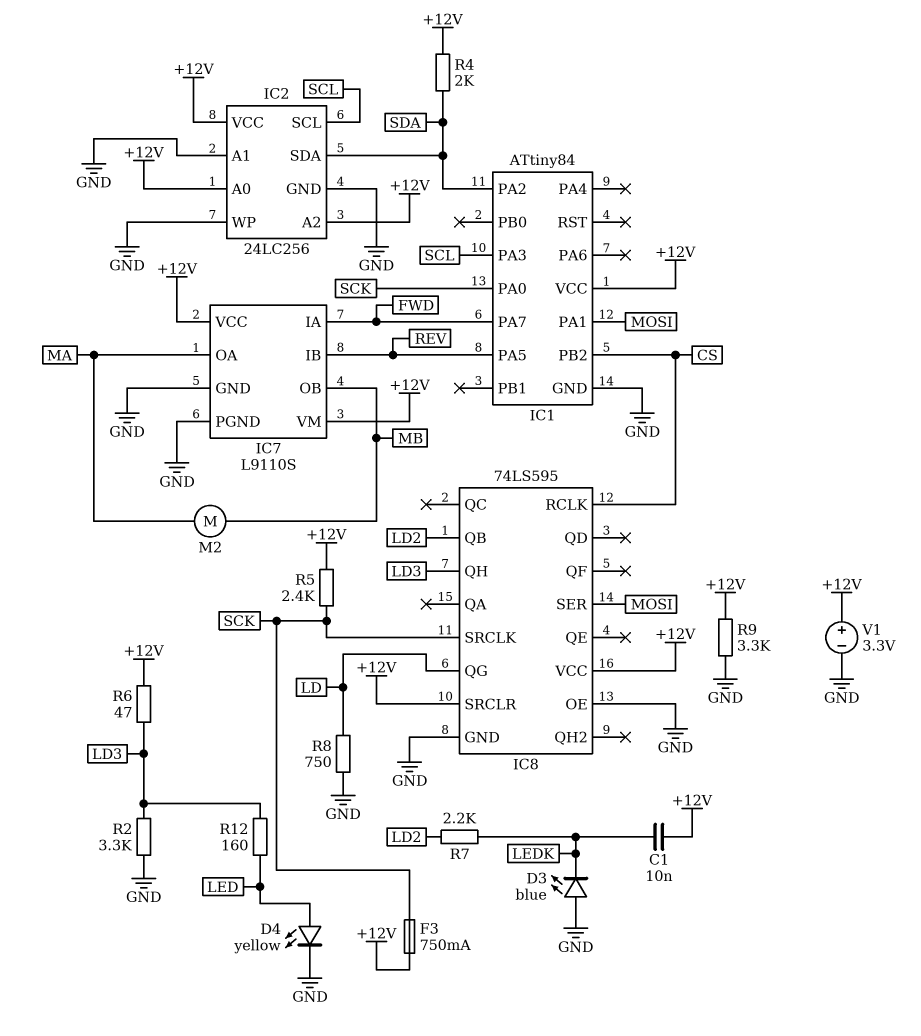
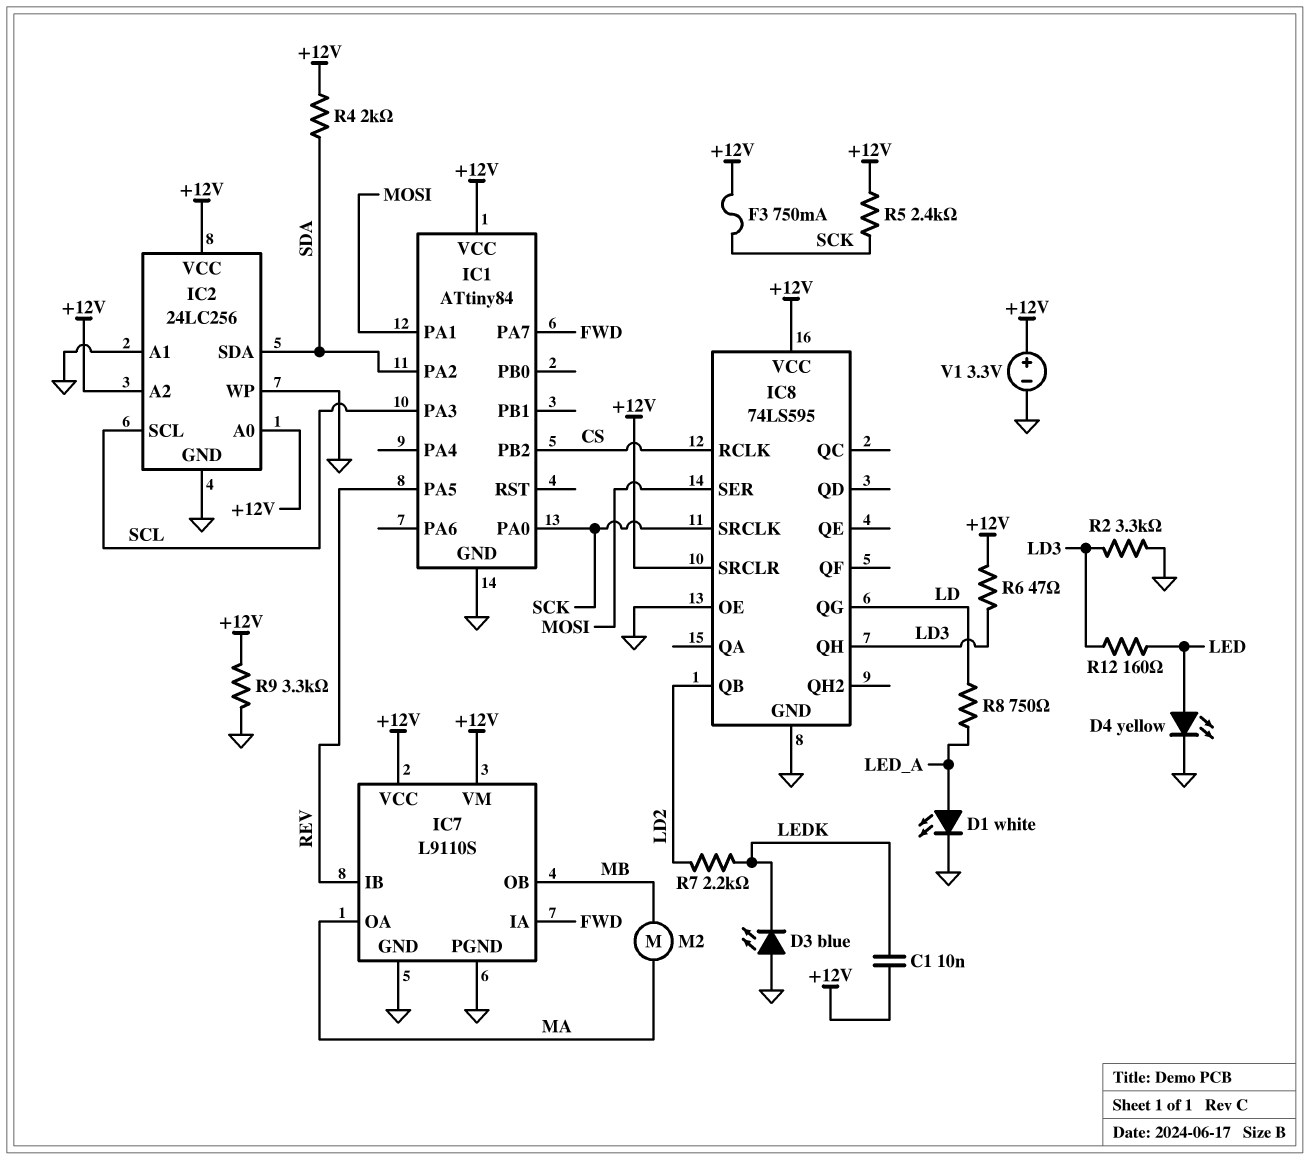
D1: none -> LED white (A LED_A, K GND)
R8: 750 (GND, LD) -> 750 (LD, LED_A)

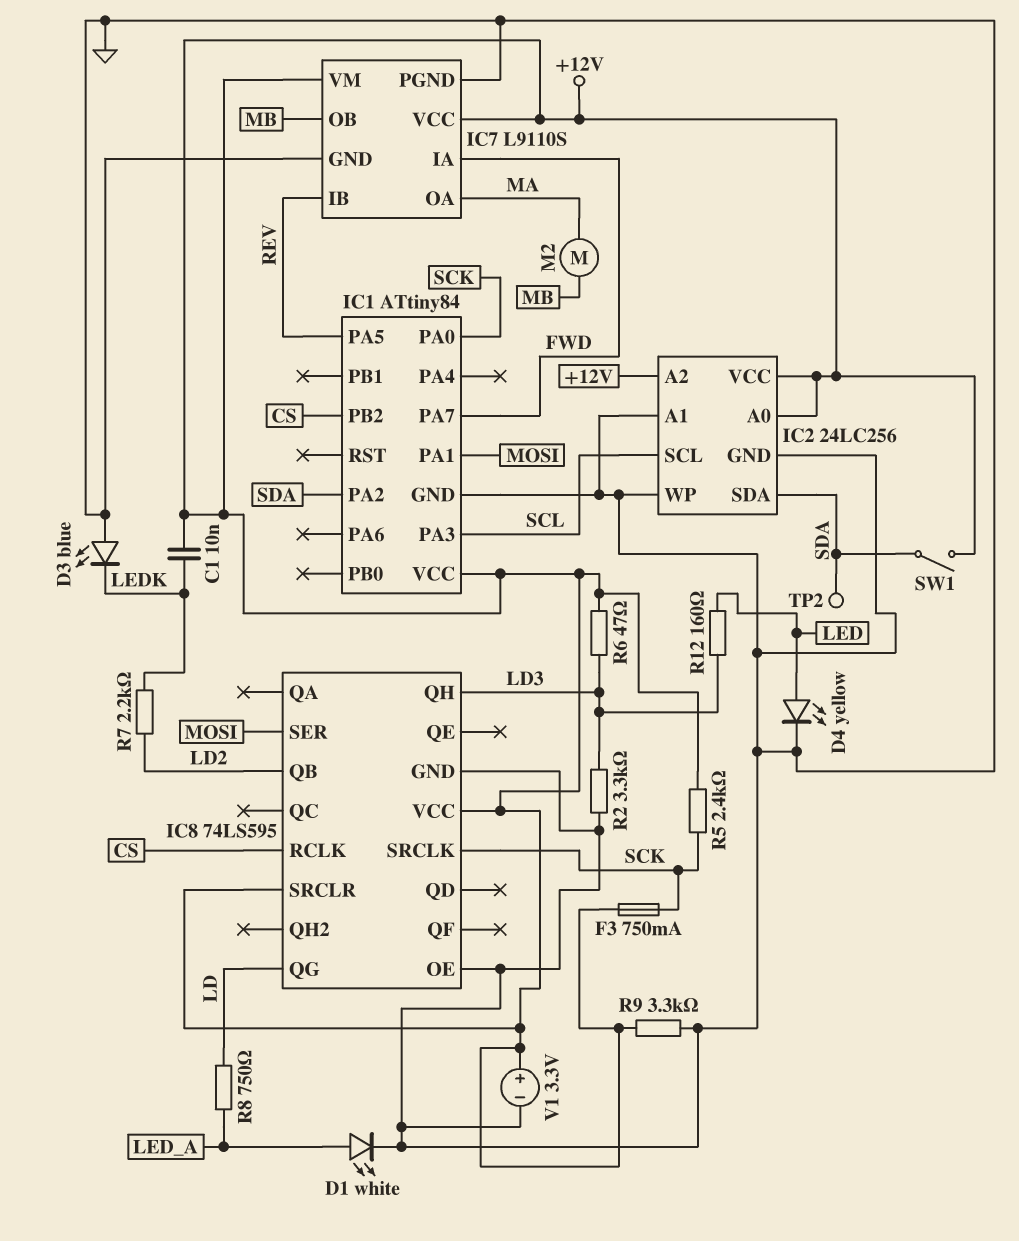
R4: 2k (+12V, SDA) -> none
SW1: none -> switch (+12V, SDA)
TP2: none -> test point (SDA)

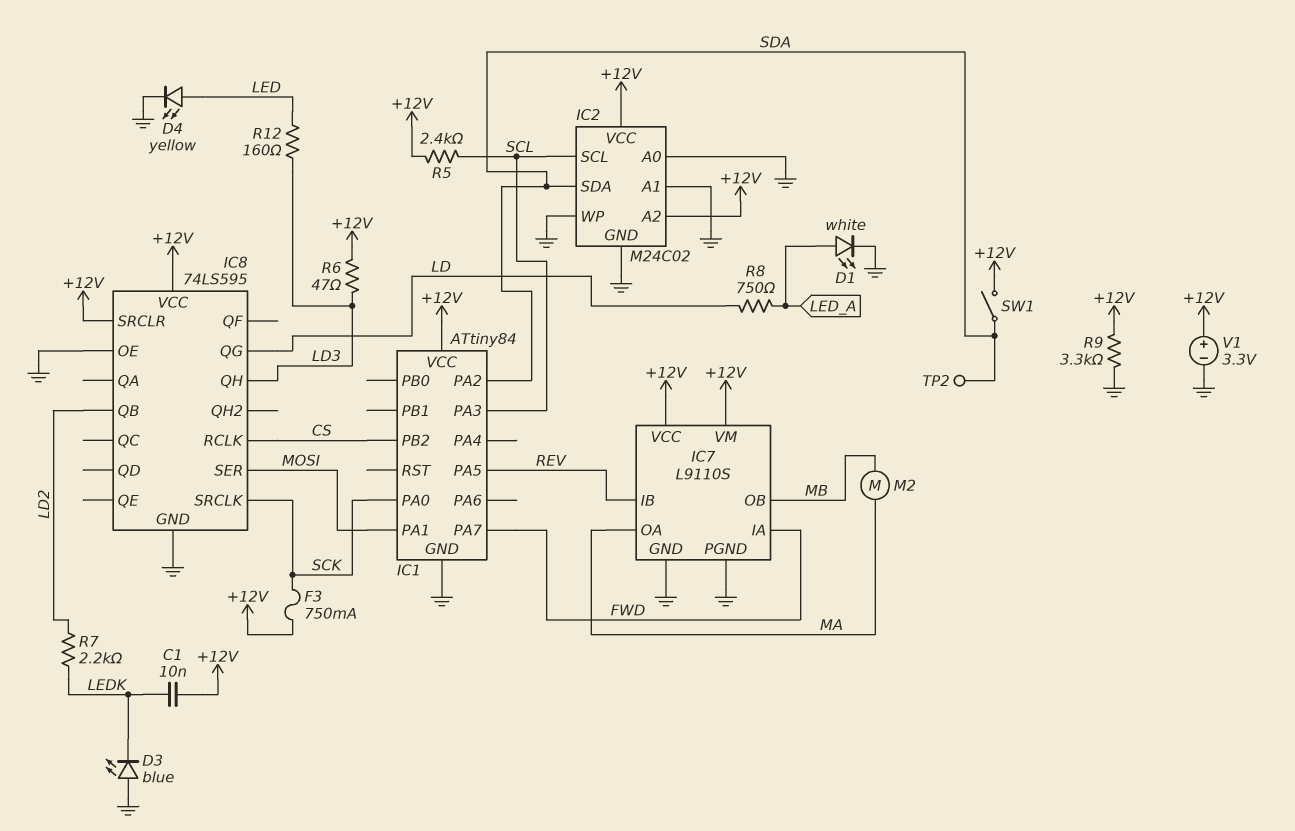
IC2: 24LC256 -> M24C02
IC2 pin A0: +12V -> GND
R2: 3.3k (GND, LD3) -> none
R5: 2.4k (+12V, SCK) -> 2.4k (+12V, SCL)

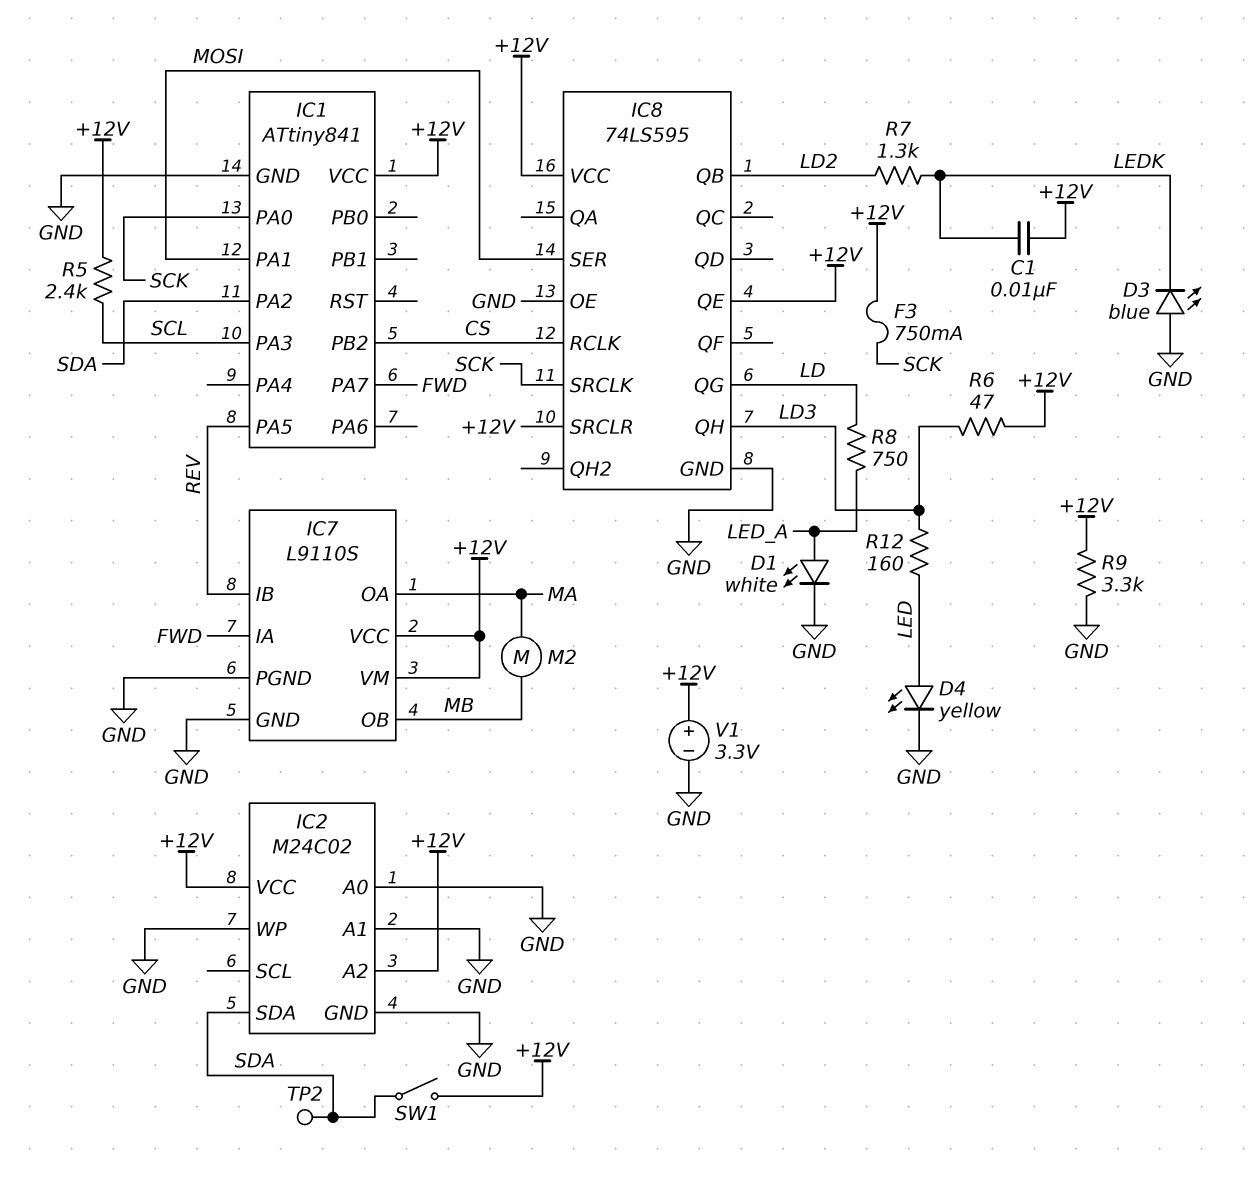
IC1: ATtiny84 -> ATtiny841
IC2 pin SCL: SCL -> none
IC8 pin QE: none -> +12V
R7: 2.2k (LD2, LEDK) -> 1.3k (LD2, LEDK)

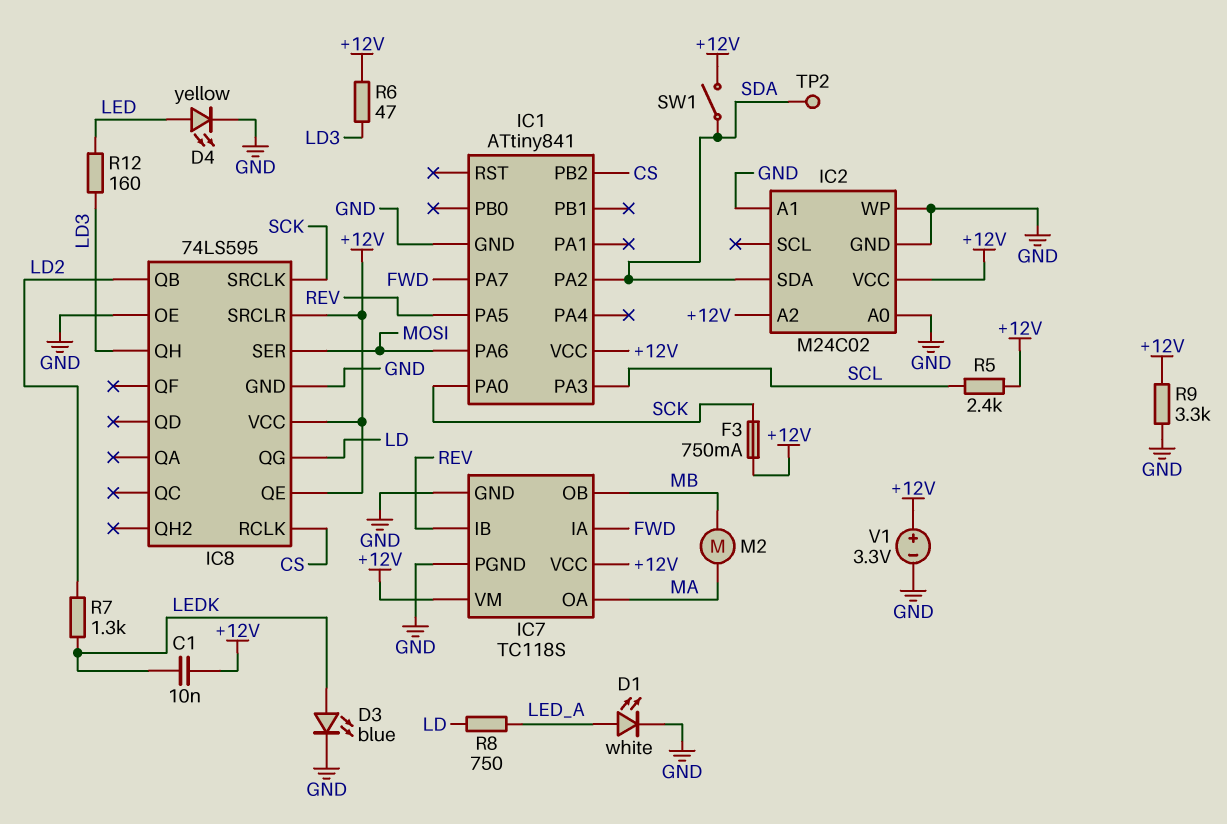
D3: LED blue (A GND, K LEDK) -> LED blue (A LEDK, K GND)
IC1 pin PA1: MOSI -> none
IC1 pin PA6: none -> MOSI
IC7: L9110S -> TC118S

